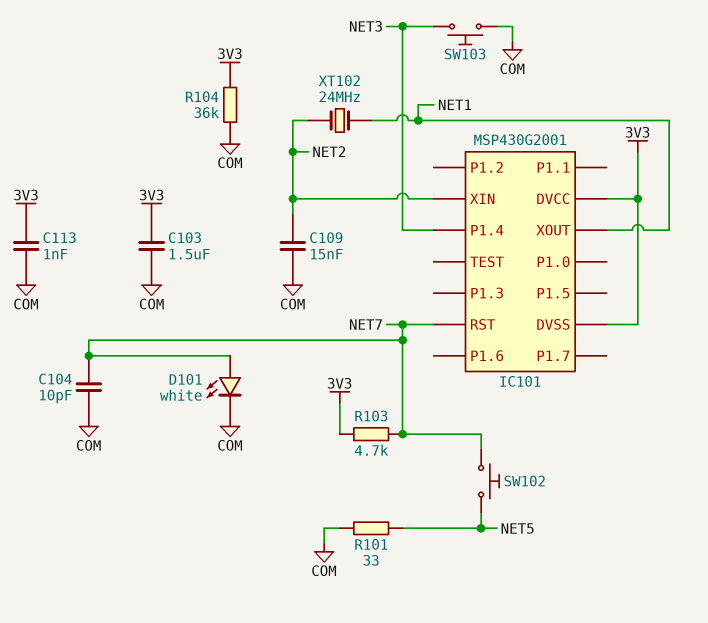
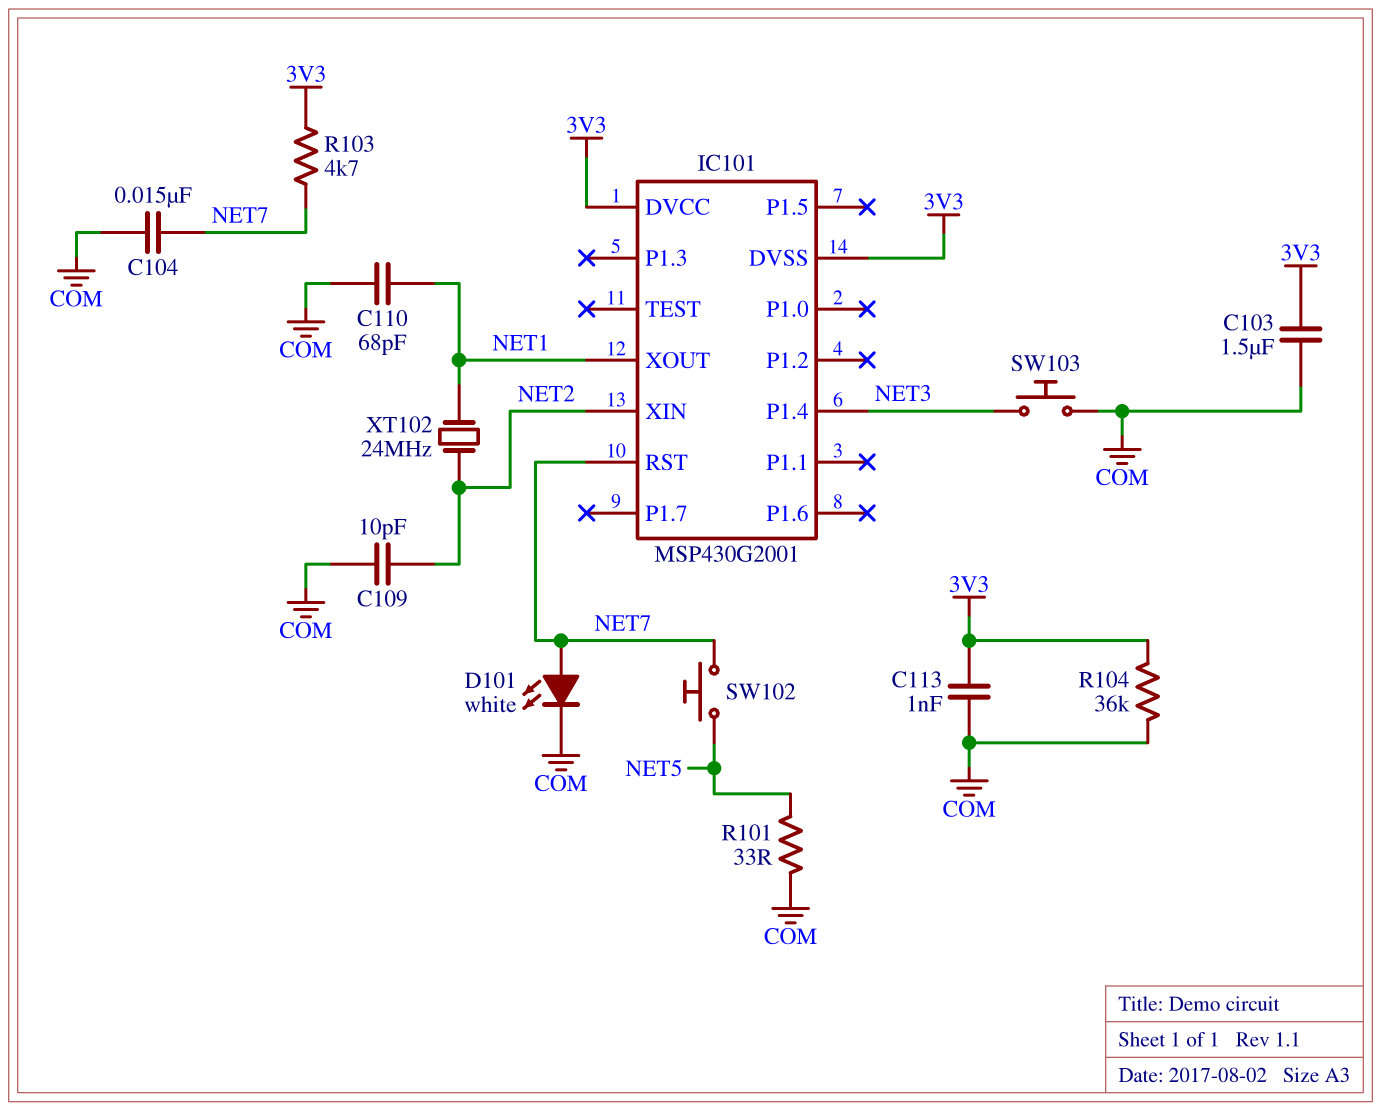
C104: 10pF (COM, NET7) -> 15nF (COM, NET7)
C109: 15nF (COM, NET2) -> 10pF (COM, NET2)
C110: none -> 68pF (COM, NET1)

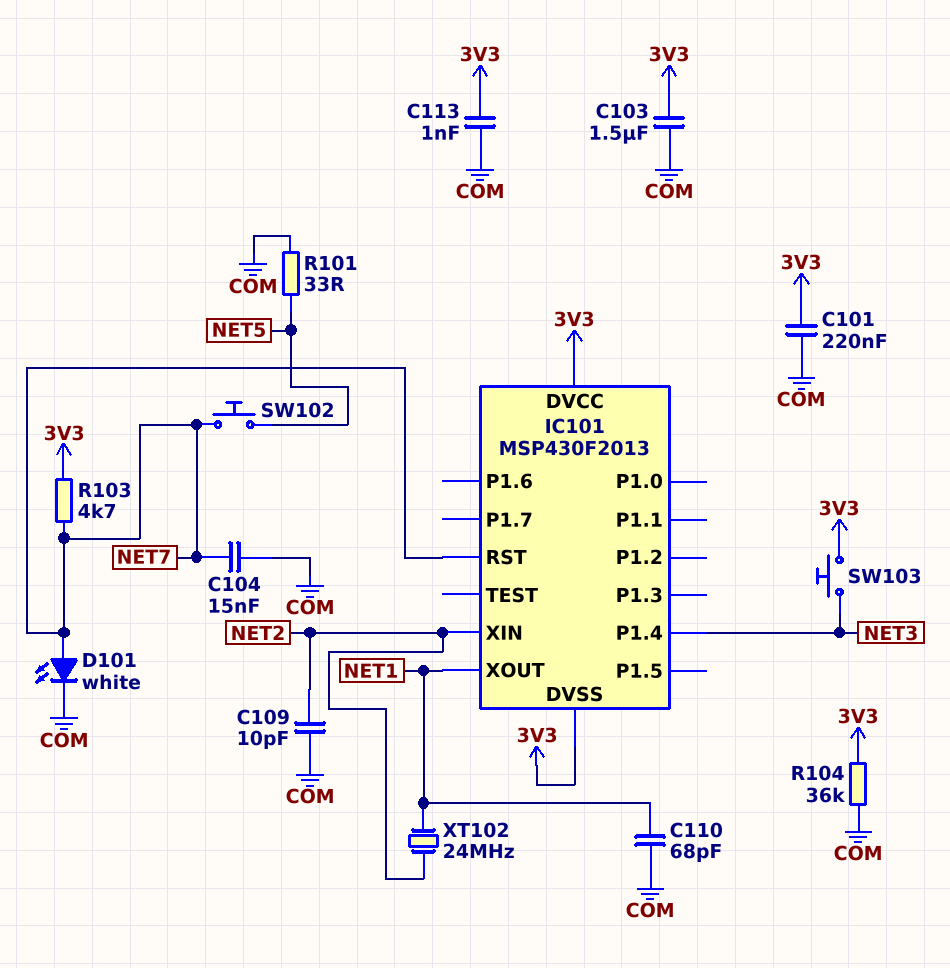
C101: none -> 220nF (3V3, COM)
IC101: MSP430G2001 -> MSP430F2013
SW103: button (COM, NET3) -> button (3V3, NET3)

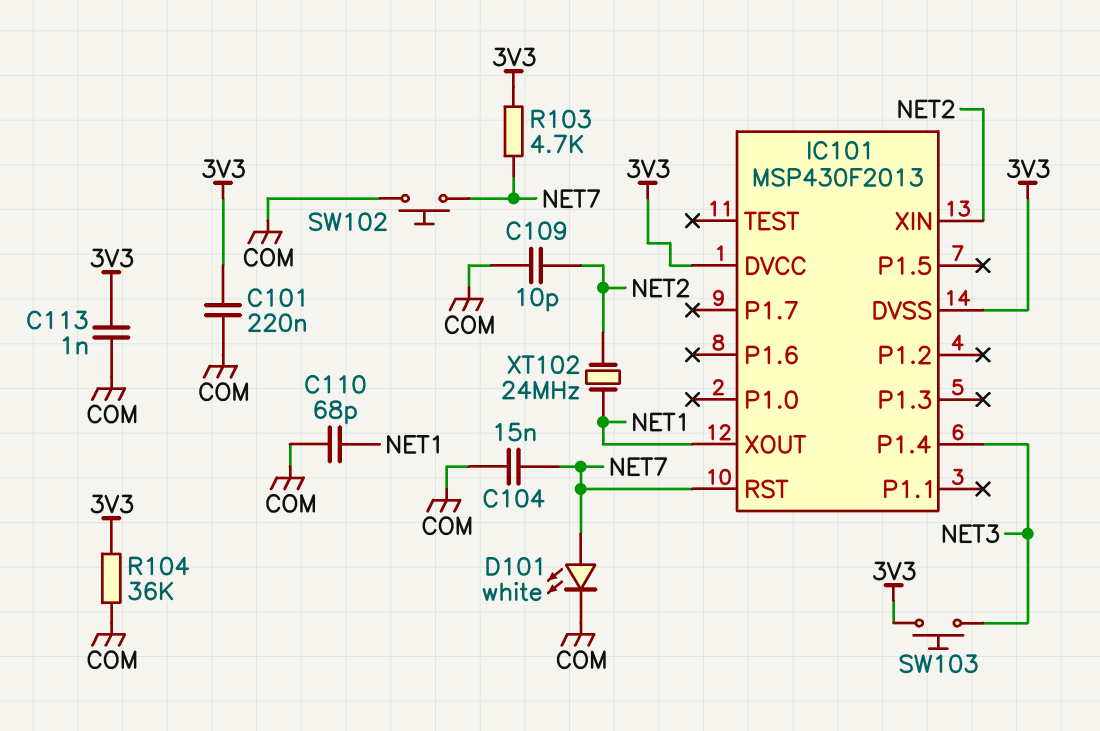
C103: 1.5uF (3V3, COM) -> none
R101: 33 (COM, NET5) -> none
SW102: button (NET5, NET7) -> button (COM, NET7)

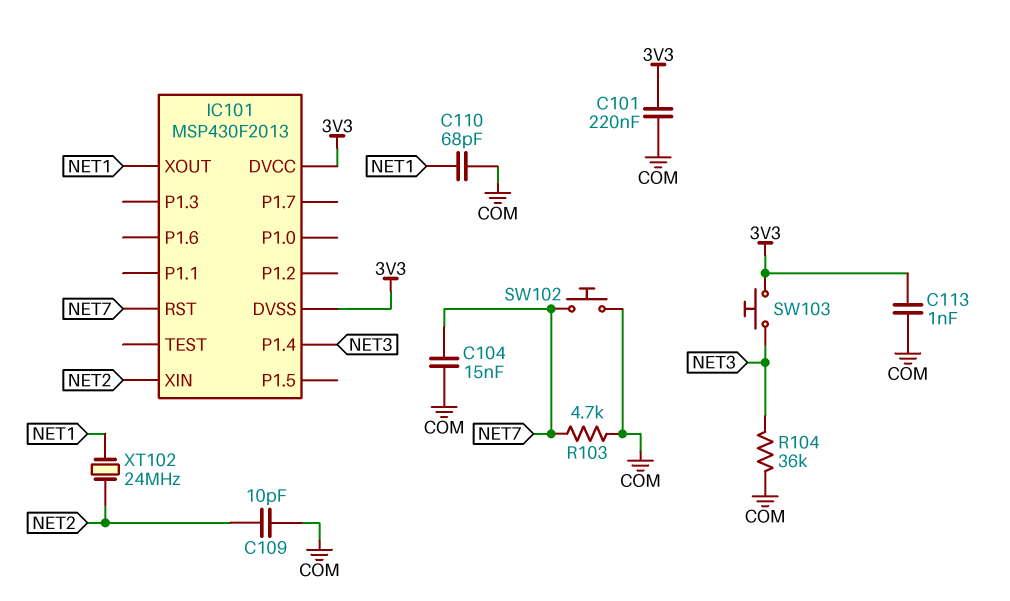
D101: LED white (A NET7, K COM) -> none
R103: 4.7k (3V3, NET7) -> 4.7k (COM, NET7)
R104: 36k (3V3, COM) -> 36k (COM, NET3)

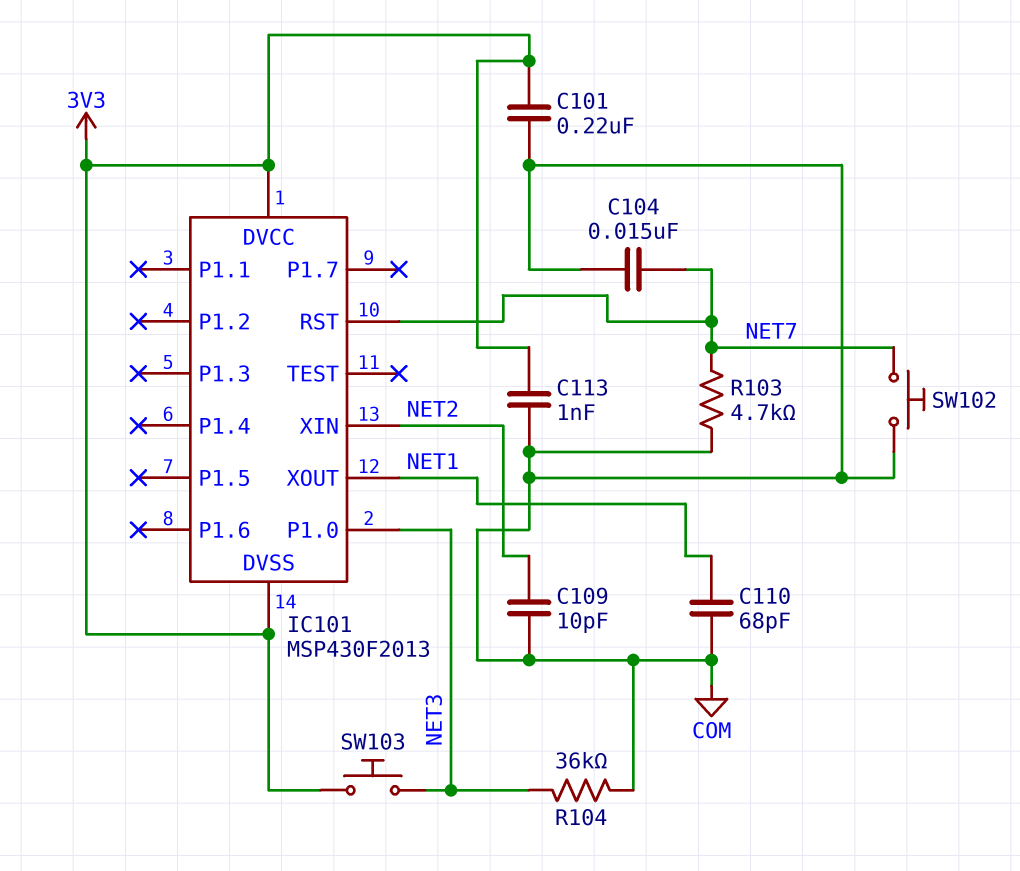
IC101 pin P1.0: none -> NET3
IC101 pin P1.4: NET3 -> none
XT102: 24MHz (NET1, NET2) -> none

